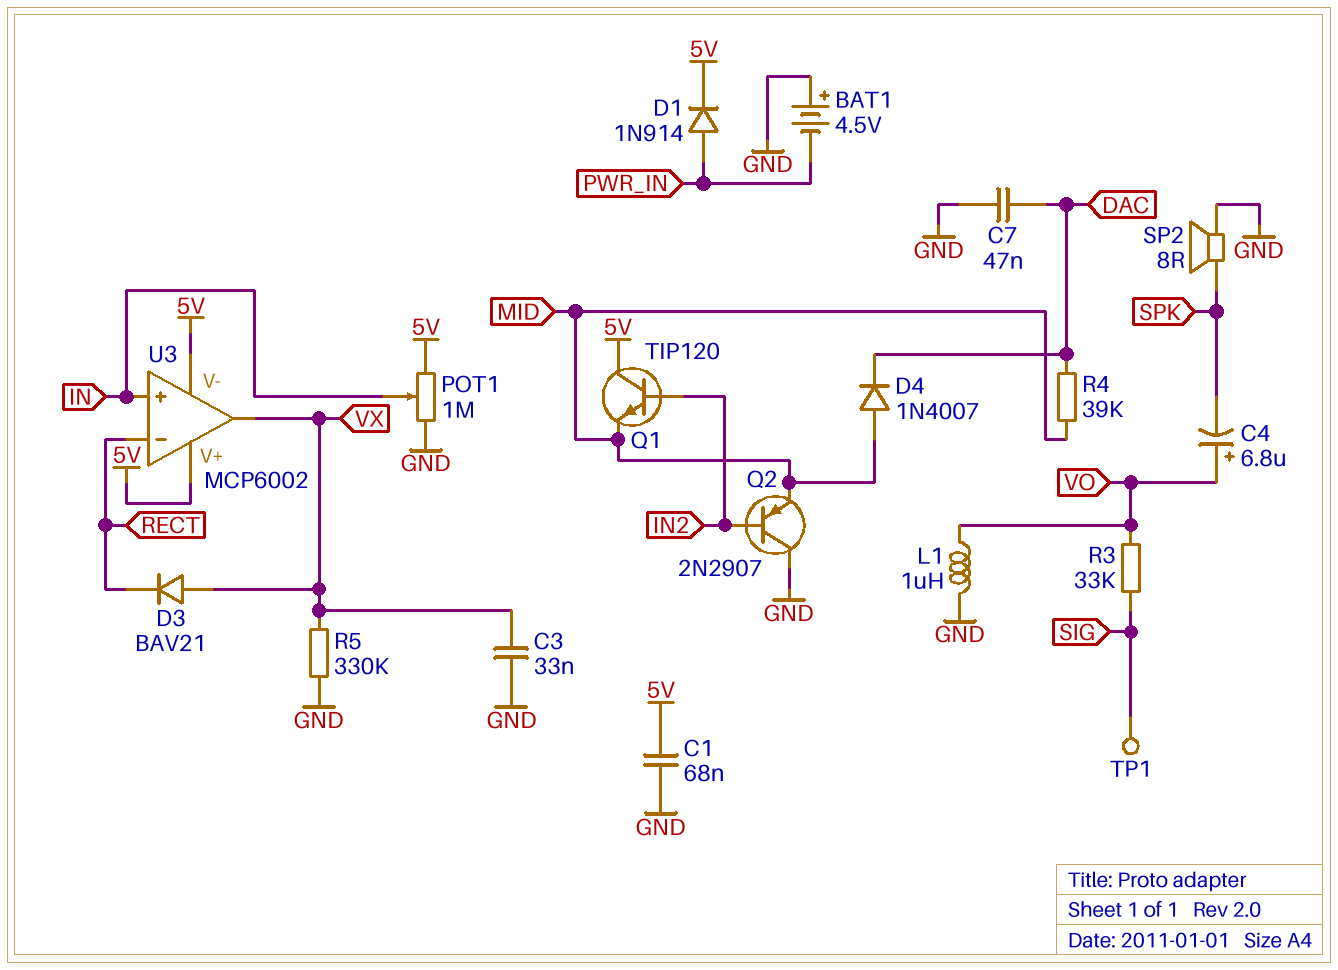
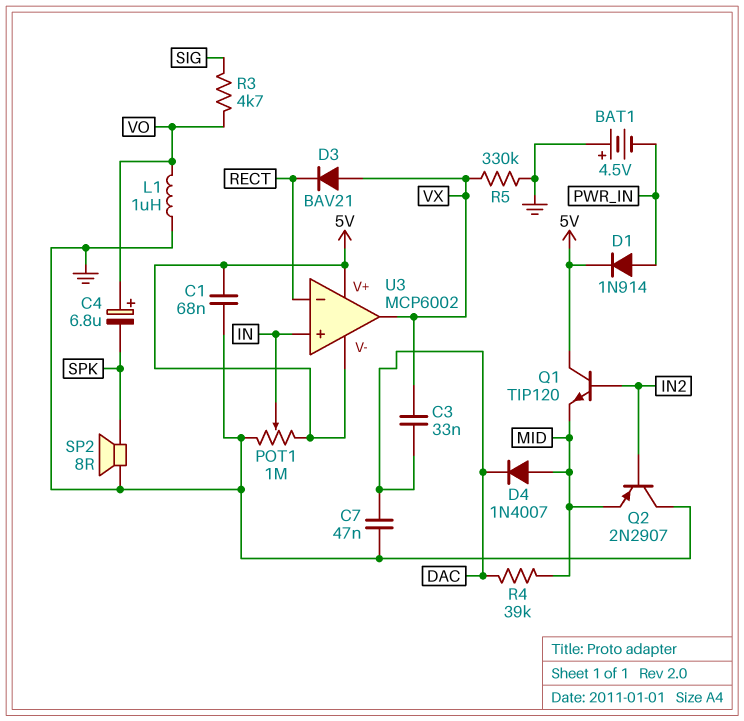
C3: 33nF (GND, VX) -> 33nF (DAC, VX)
R3: 33k (SIG, VO) -> 4.7k (SIG, VO)
TP1: test point (SIG) -> none

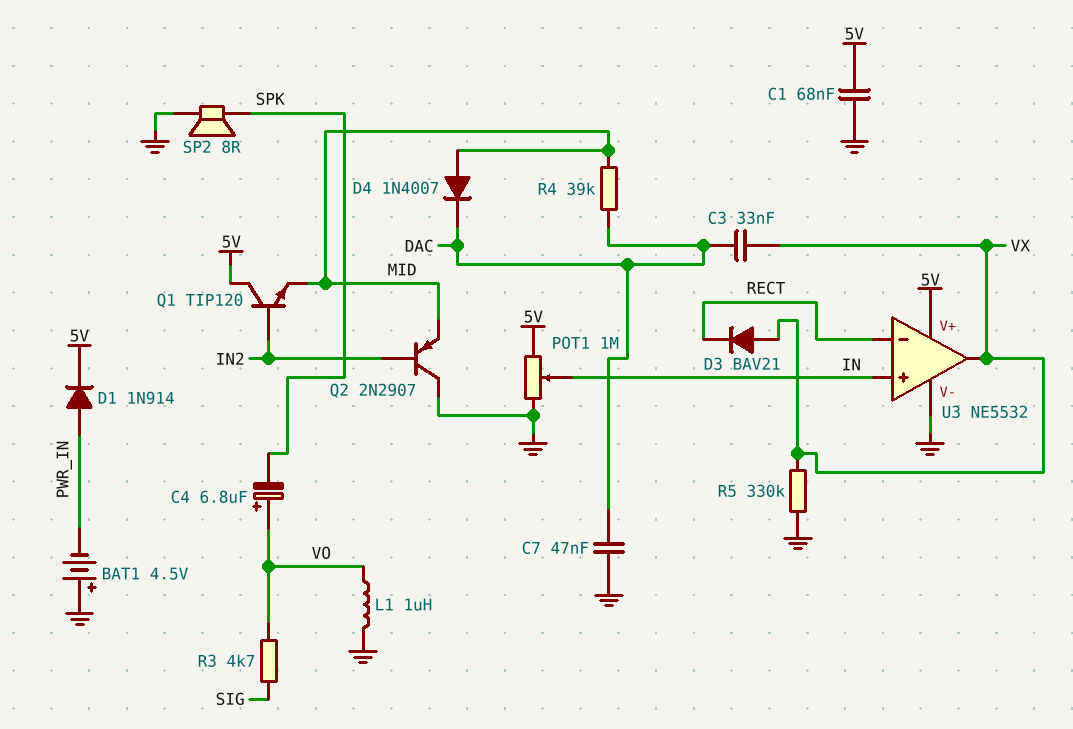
U3: MCP6002 -> NE5532
U3 pin V-: 5V -> GND

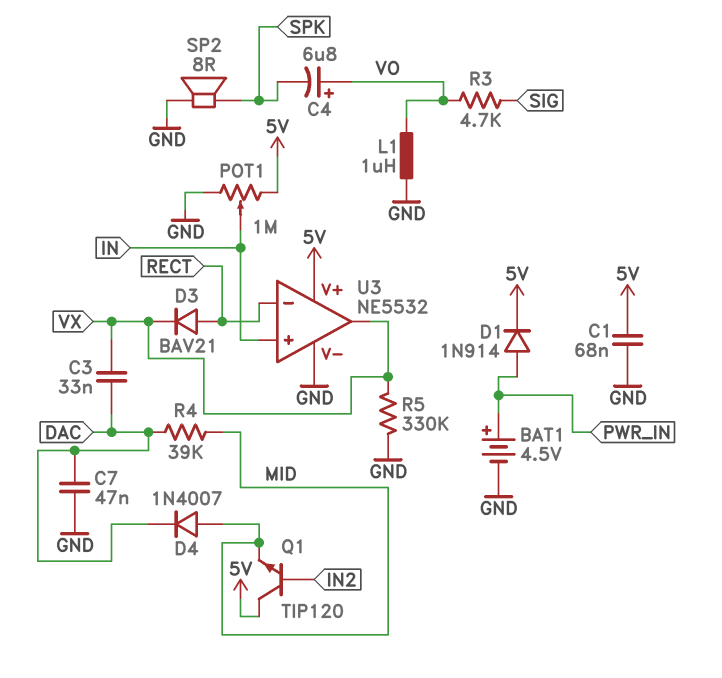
BAT1: 4.5V (plus GND, minus PWR_IN) -> 4.5V (plus PWR_IN, minus GND)
D3: diode BAV21 (A VX, K RECT) -> diode BAV21 (A RECT, K VX)
Q2: PNP 2N2907 (B IN2, C GND, E MID) -> none

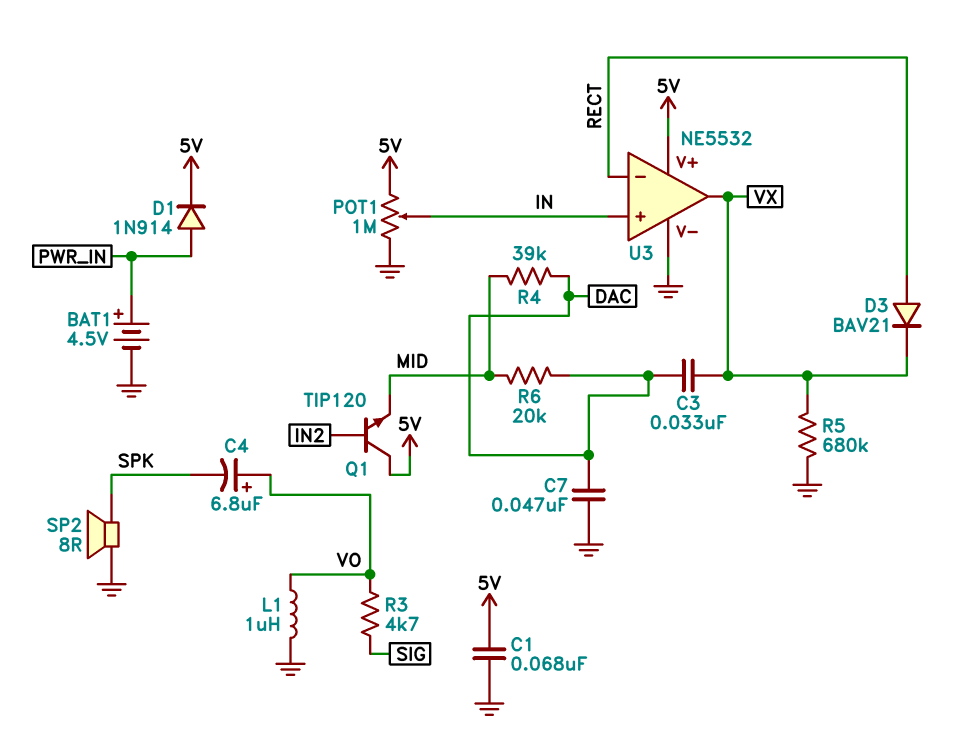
D4: diode 1N4007 (A MID, K DAC) -> none
R5: 330k (GND, VX) -> 680k (GND, VX)
R6: none -> 20k (DAC, MID)

